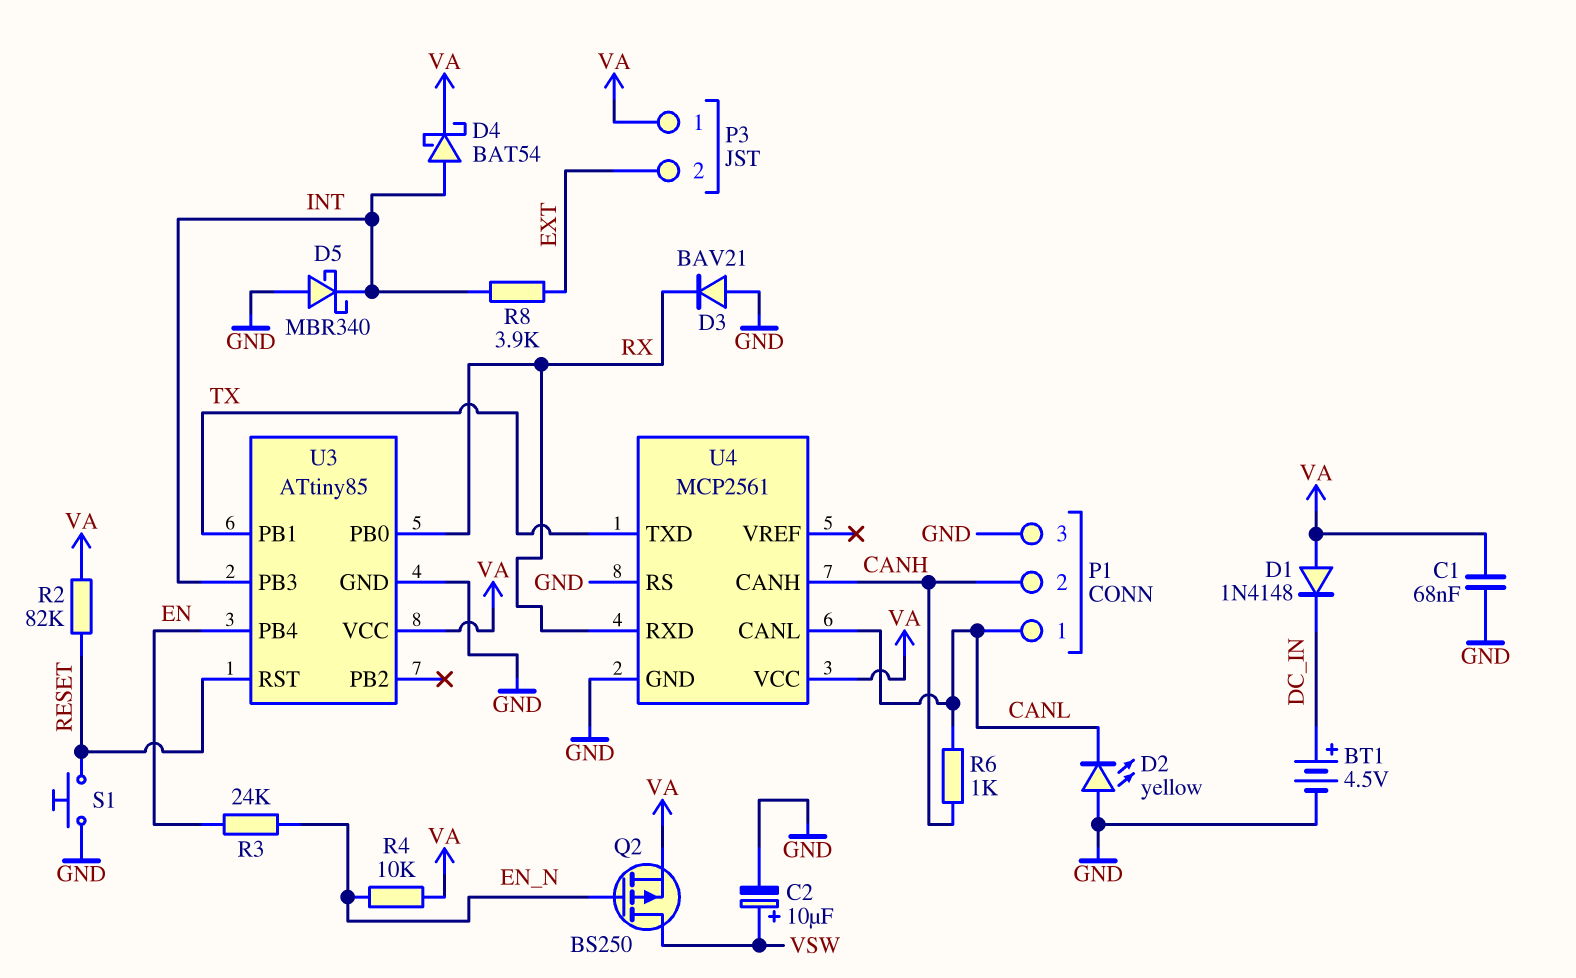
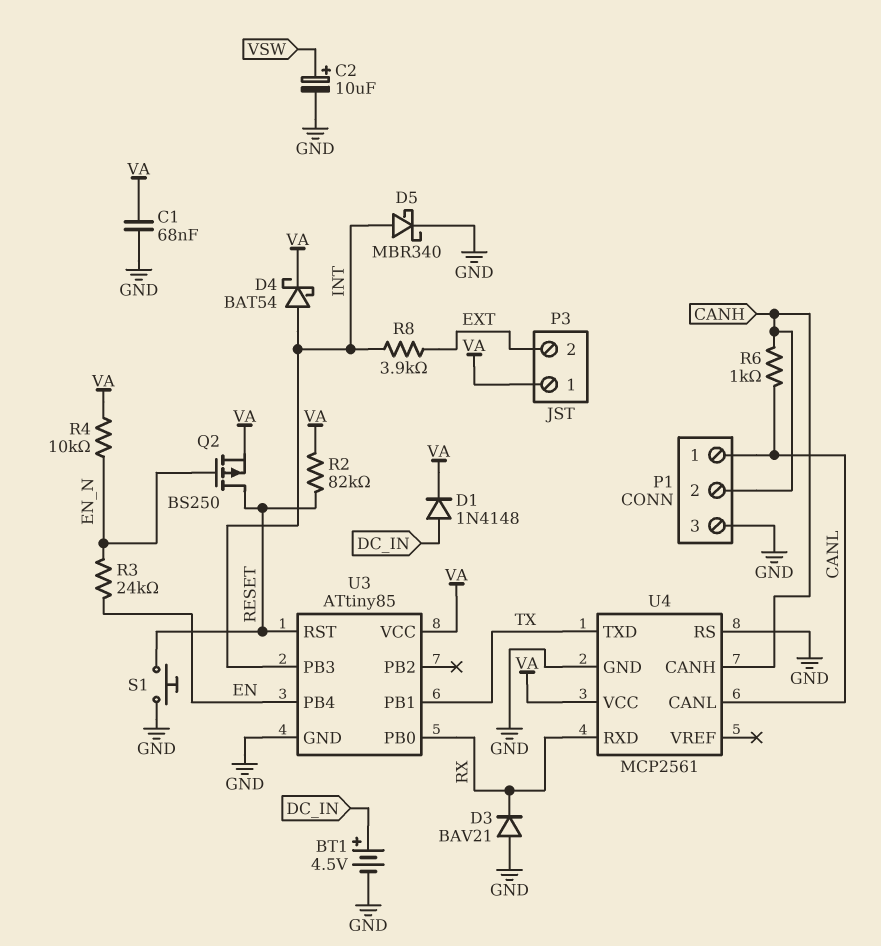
D1: diode 1N4148 (A VA, K DC_IN) -> diode 1N4148 (A DC_IN, K VA)
D2: LED yellow (A GND, K CANL) -> none
D5: schottky MBR340 (A GND, K INT) -> schottky MBR340 (A INT, K GND)
Q2: PMOS BS250 (G EN_N, D VSW, S VA) -> PMOS BS250 (G EN_N, D RESET, S VA)

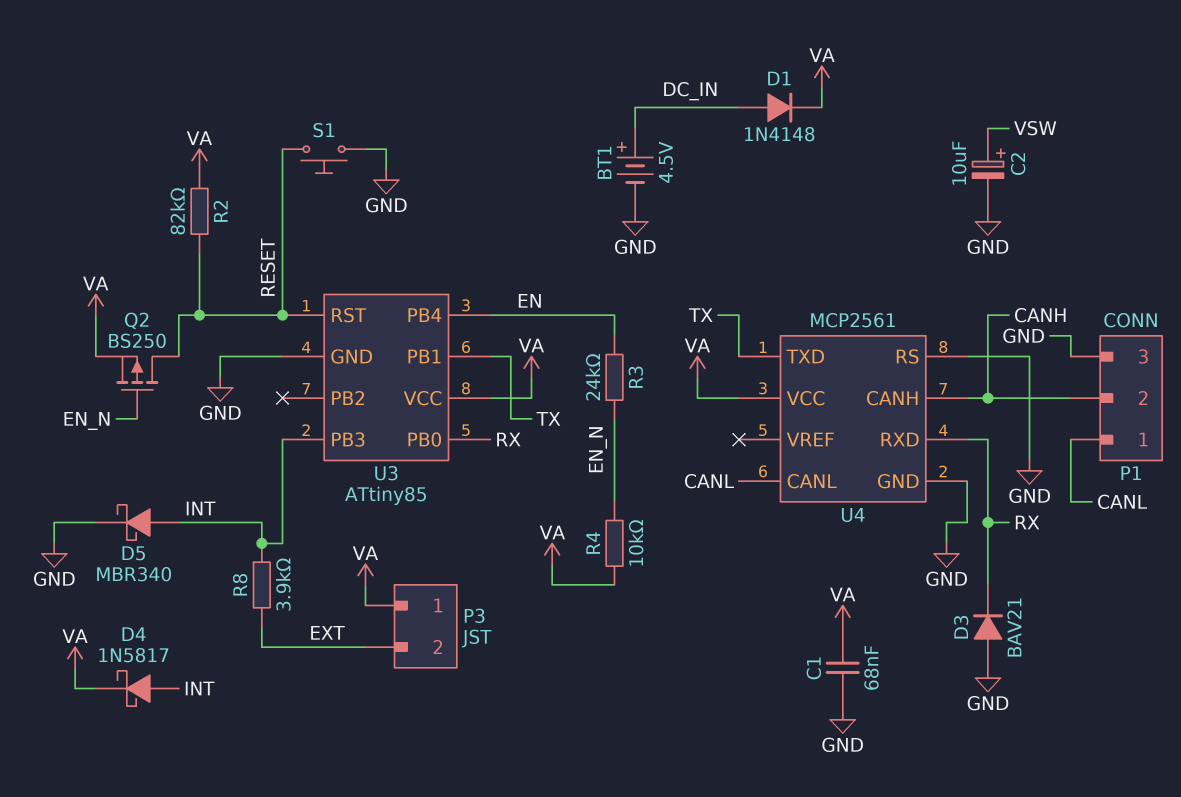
D4: schottky BAT54 (A INT, K VA) -> schottky 1N5817 (A INT, K VA)
R6: 1k (CANH, CANL) -> none

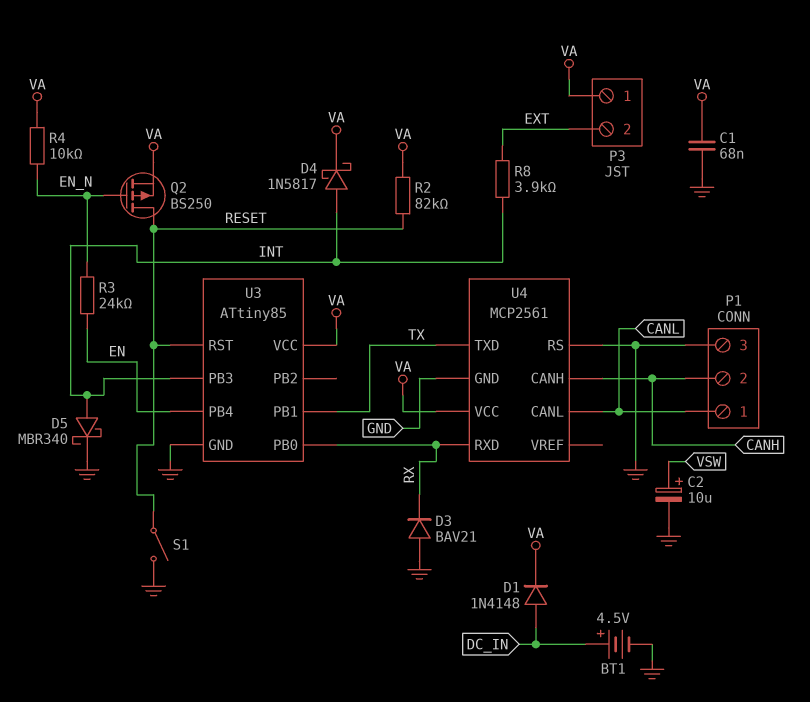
S1: button (GND, RESET) -> switch (GND, RESET)

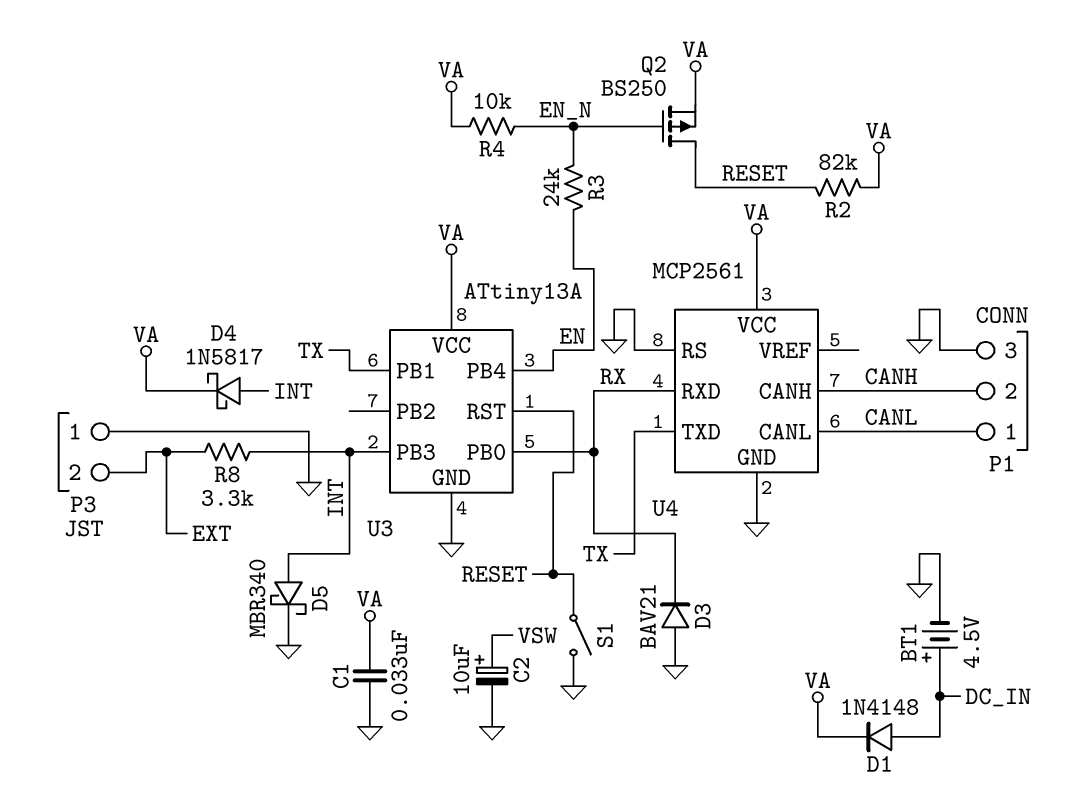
C1: 68nF (GND, VA) -> 33nF (GND, VA)
P3 pin 1: VA -> GND
R8: 3.9k (EXT, INT) -> 3.3k (EXT, INT)
U3: ATtiny85 -> ATtiny13A

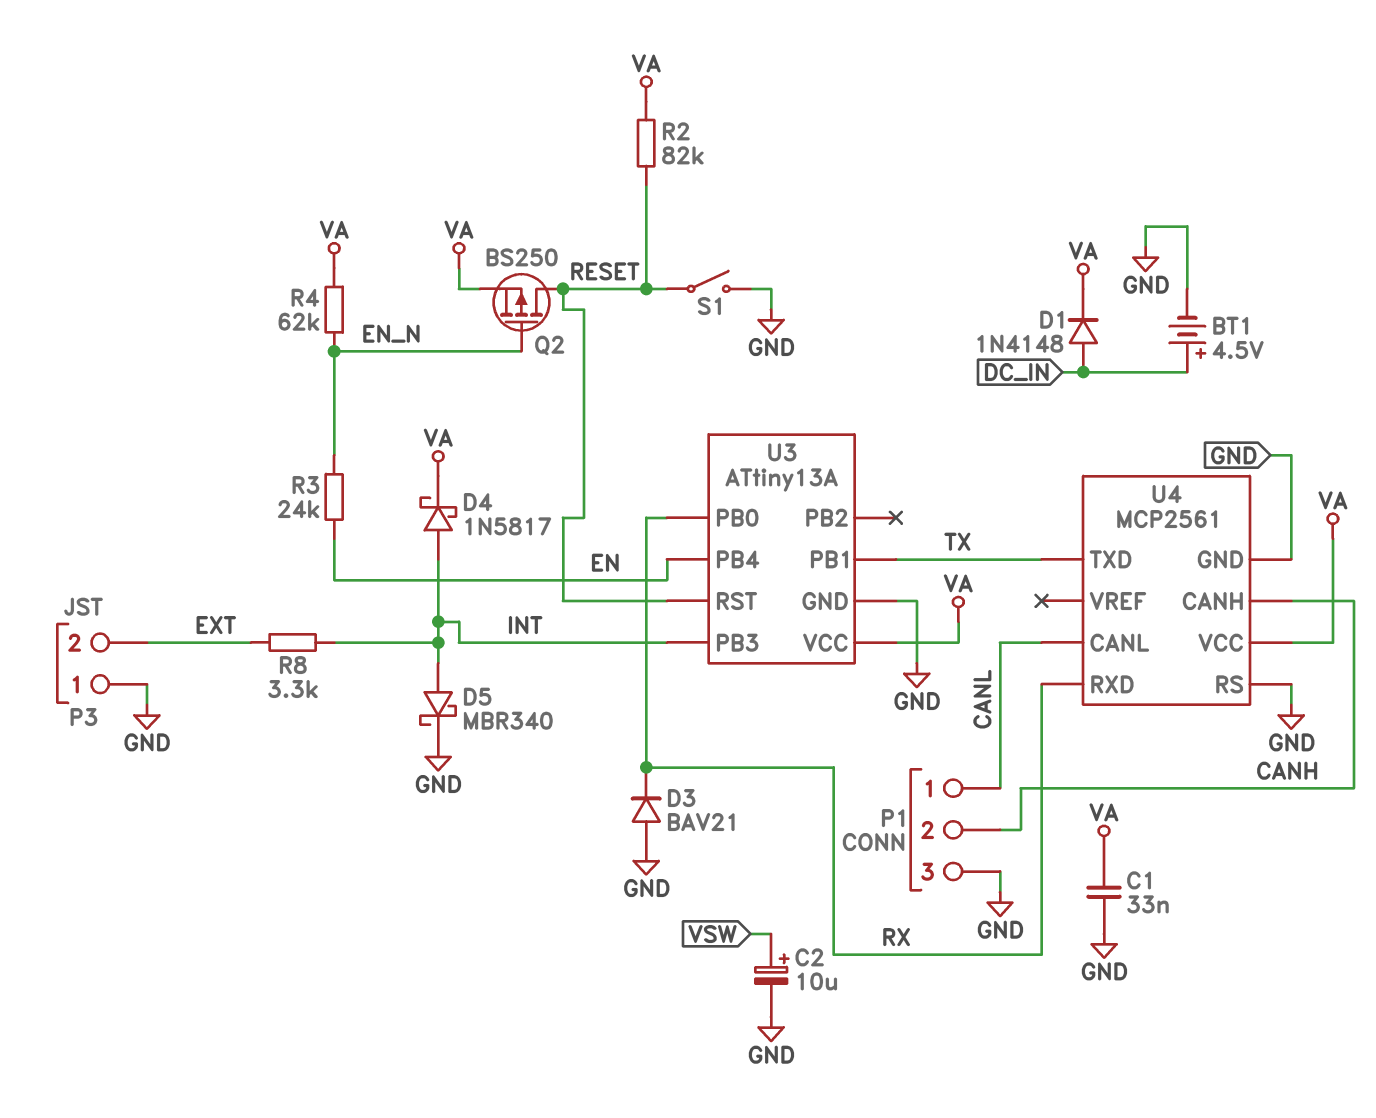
R4: 10k (EN_N, VA) -> 62k (EN_N, VA)

